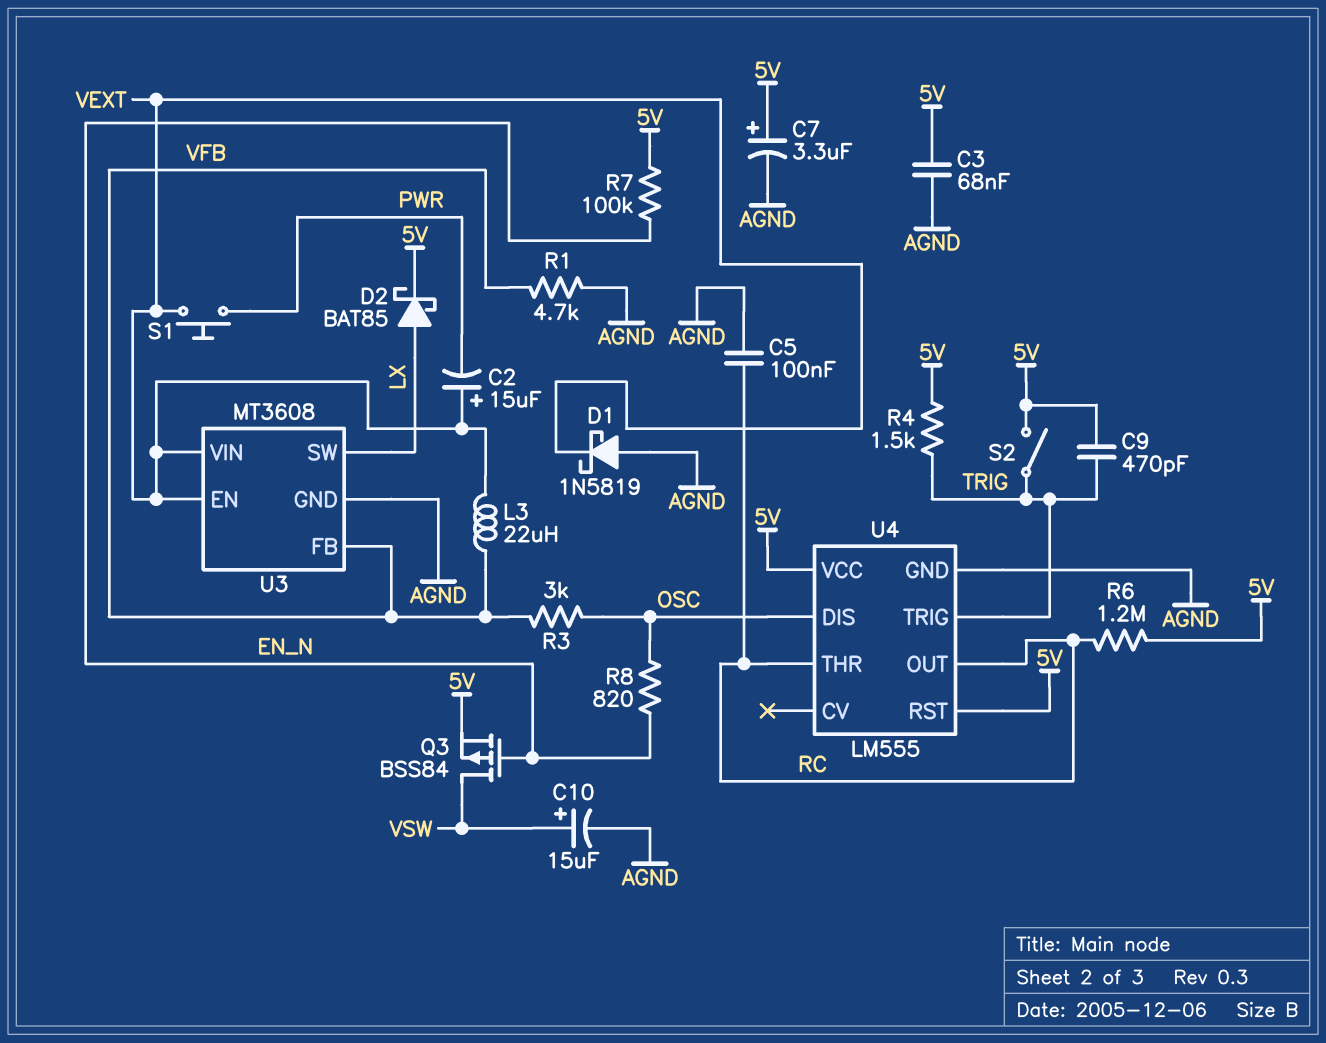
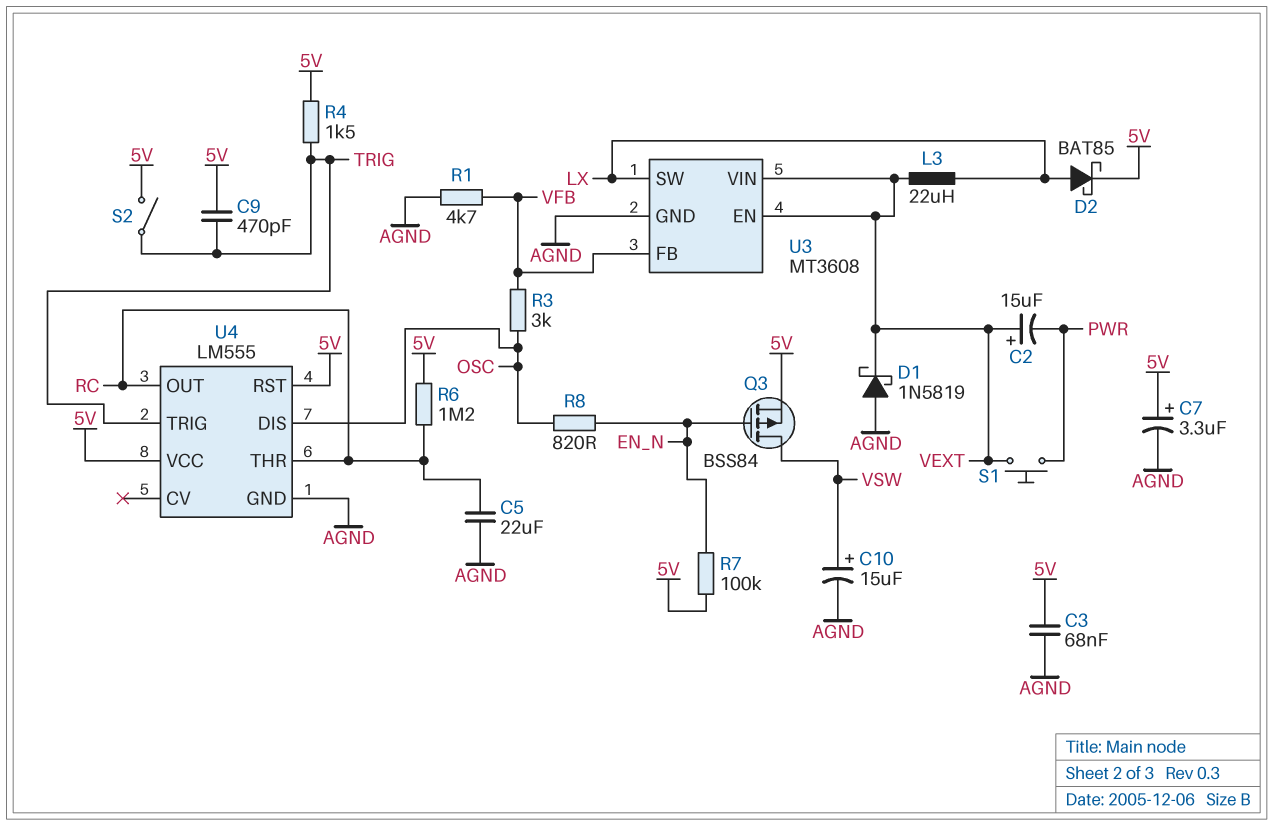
C5: 100nF (AGND, RC) -> 22uF (AGND, RC)
L3: 22uH (VEXT, VFB) -> 22uH (LX, VEXT)

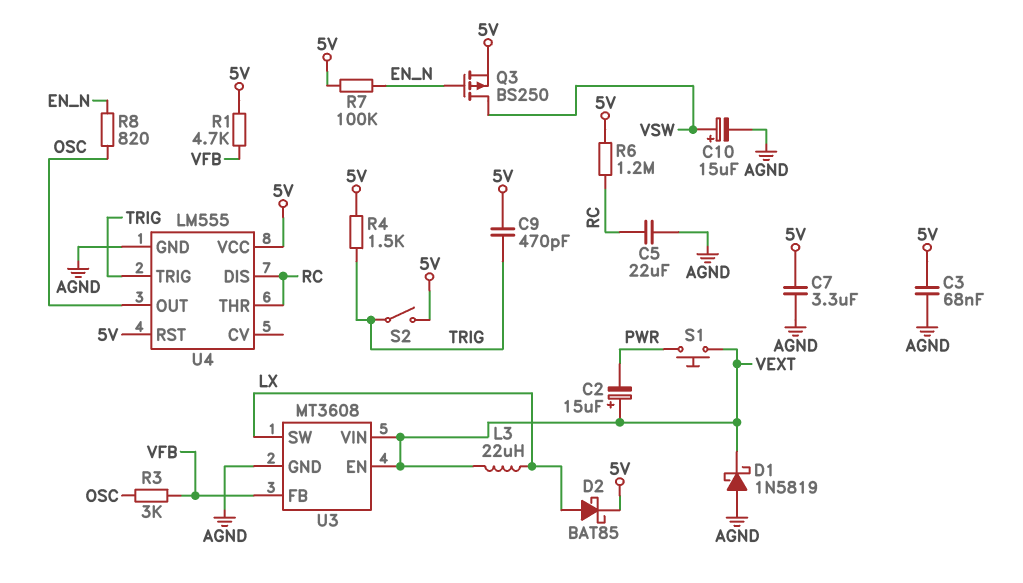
C7: 3.3uF (plus 5V, minus AGND) -> 3.3uF (5V, AGND)
Q3: PMOS BSS84 (G EN_N, D VSW, S 5V) -> PMOS BS250 (G EN_N, D VSW, S 5V)
R1: 4.7k (AGND, VFB) -> 4.7k (5V, VFB)
U4 pin DIS: OSC -> RC
U4 pin OUT: RC -> OSC

